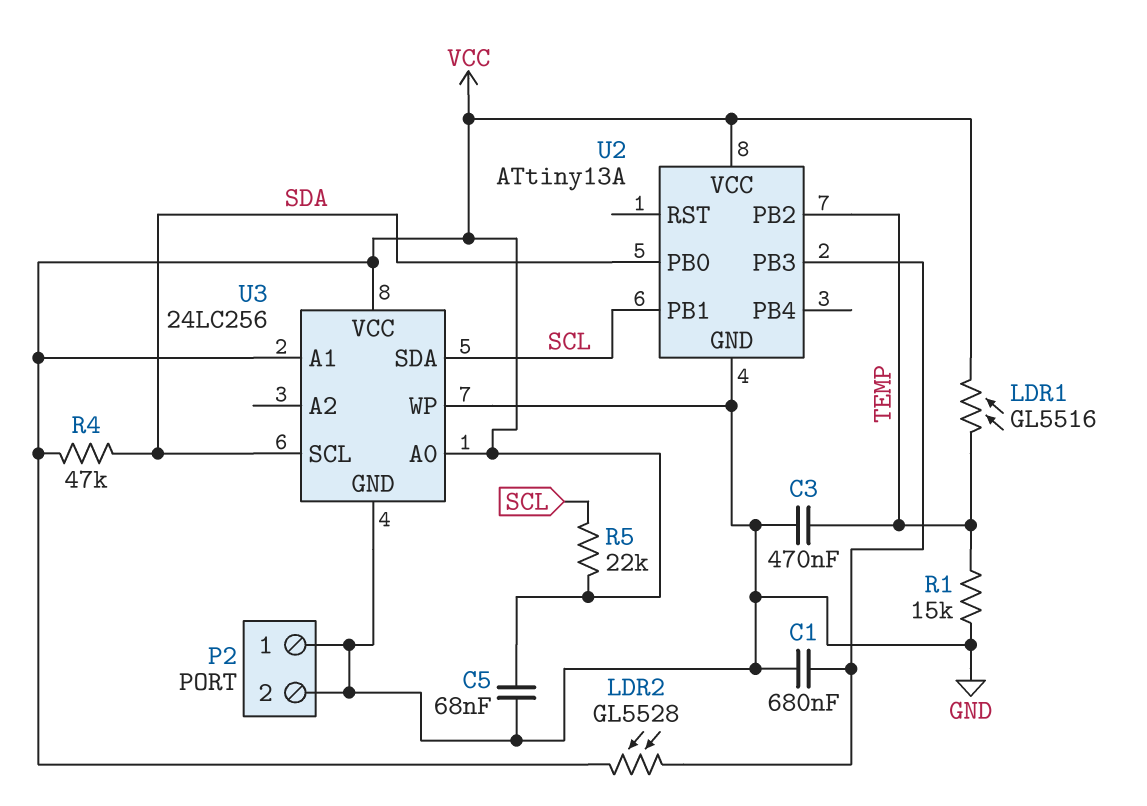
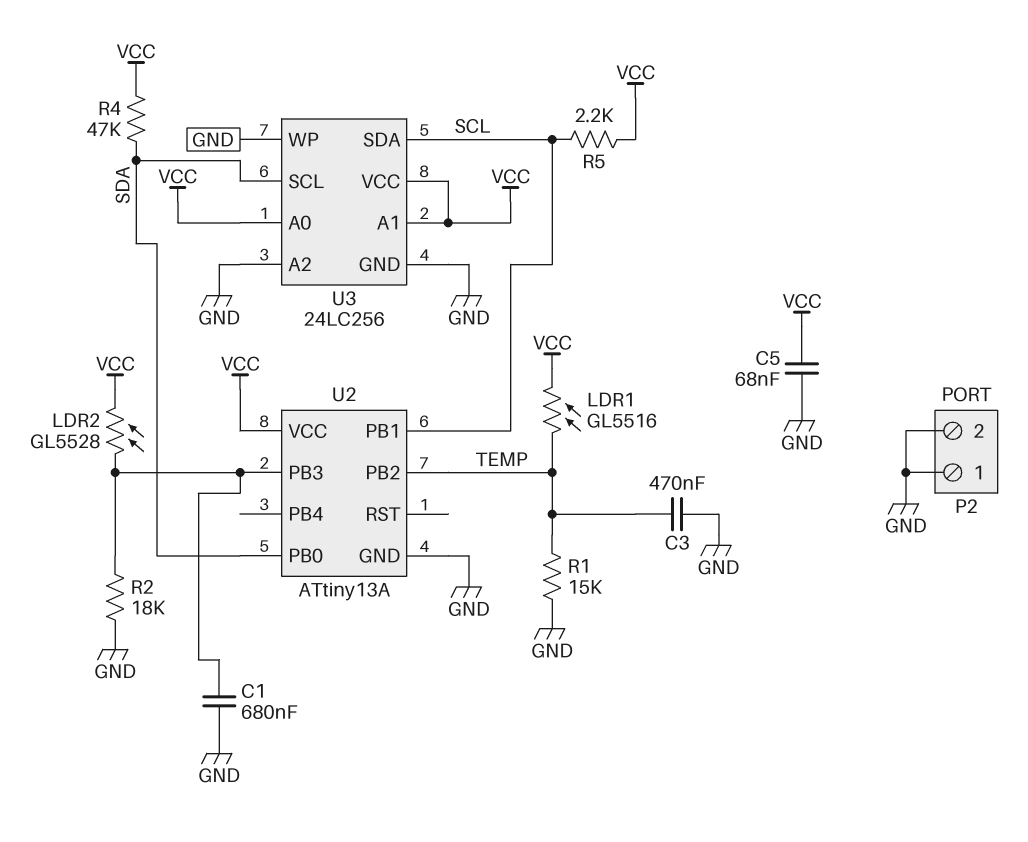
R2: none -> 18k (GND, U2/PB3)
R5: 22k (SCL, VCC) -> 2.2k (SCL, VCC)
U3 pin A2: none -> GND

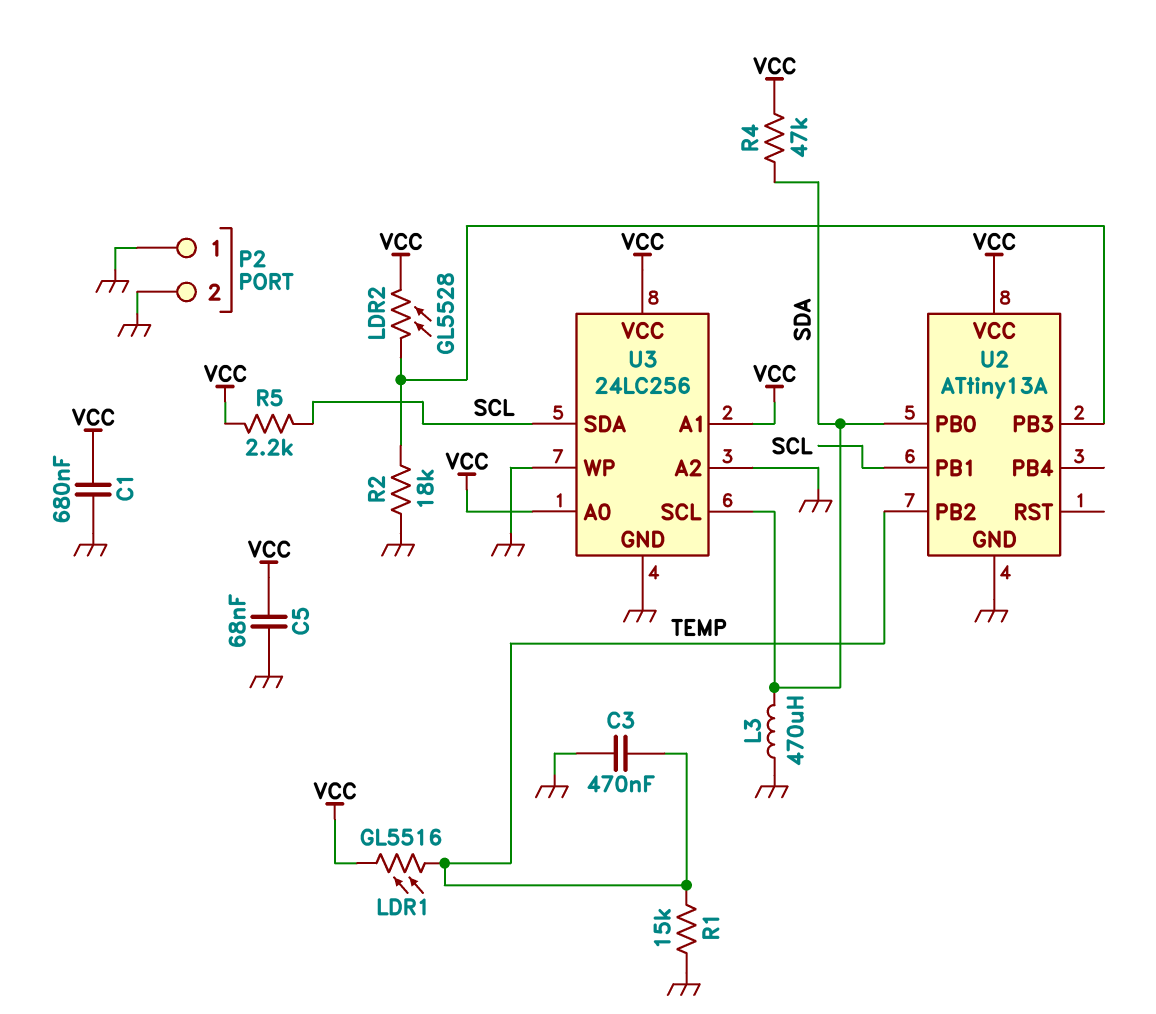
C1: 680nF (GND, U2/PB3) -> 680nF (GND, VCC)
L3: none -> 470uH (GND, SDA)

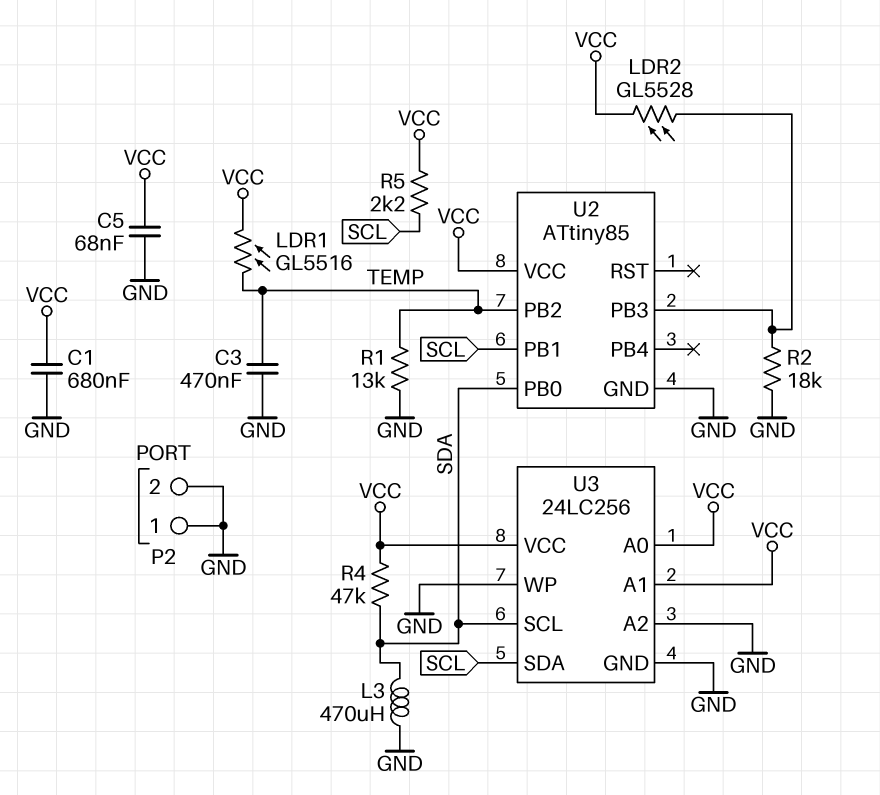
R1: 15k (GND, TEMP) -> 13k (GND, TEMP)
U2: ATtiny13A -> ATtiny85

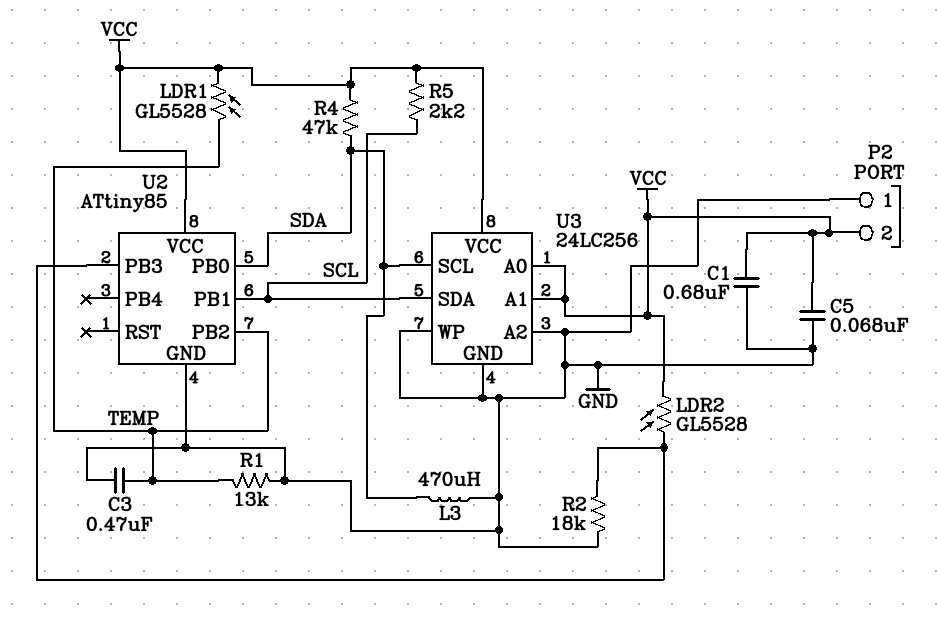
LDR1: GL5516 (TEMP, VCC) -> GL5528 (TEMP, VCC)
P2 pin 2: GND -> VCC

